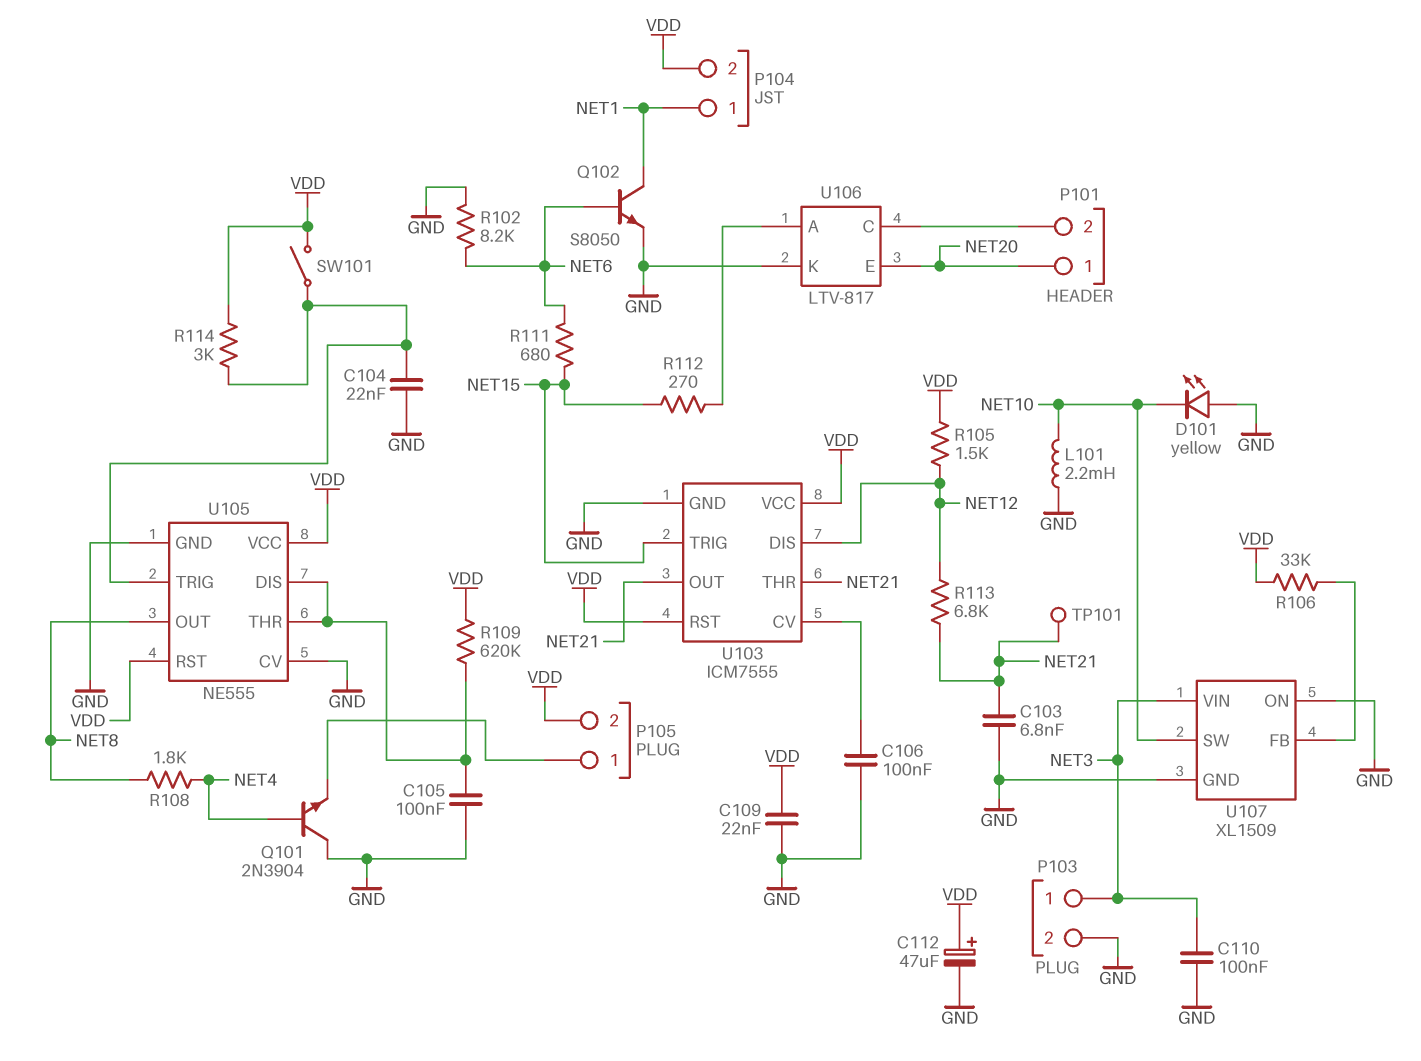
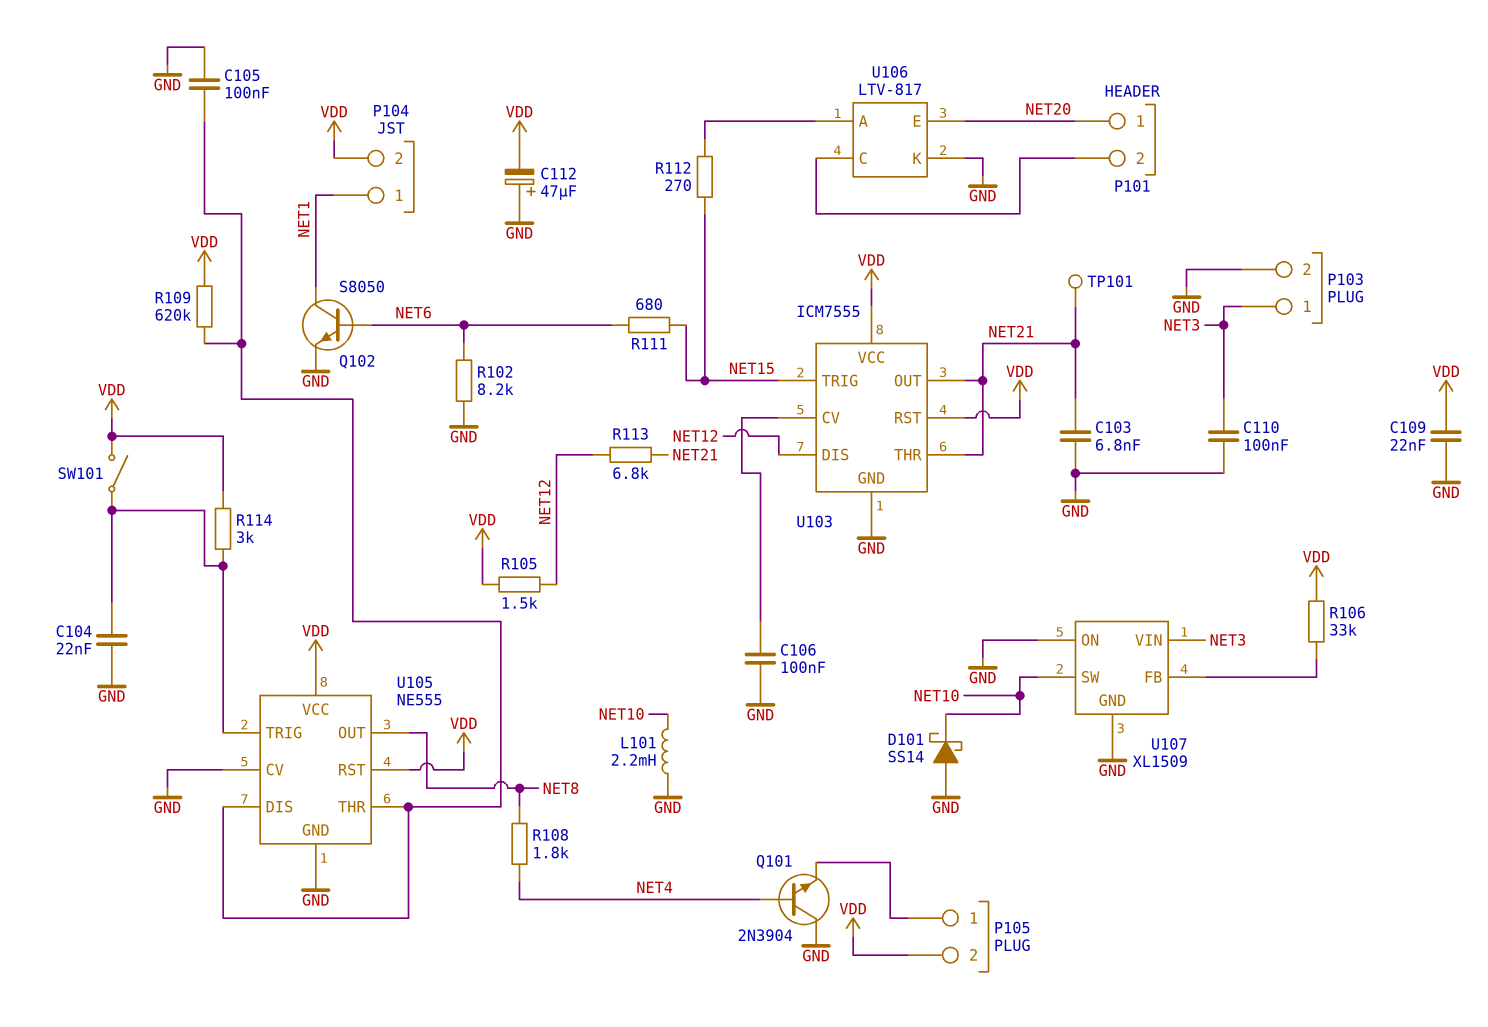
C112: 47uF (plus VDD, minus GND) -> 47uF (plus GND, minus VDD)
D101: LED yellow (A GND, K NET10) -> schottky SS14 (A GND, K NET10)

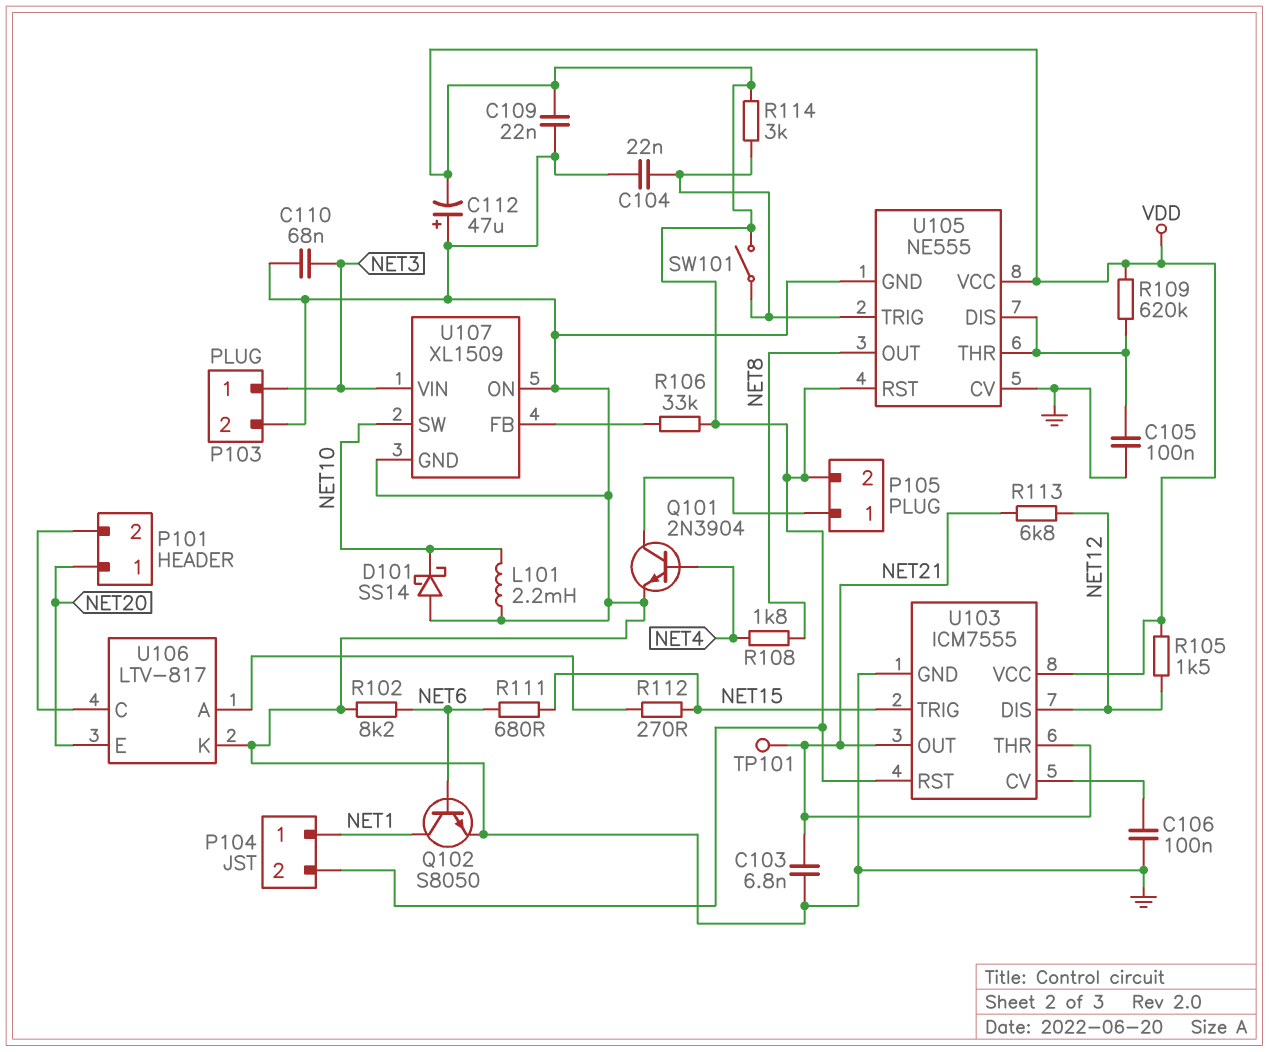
C110: 100nF (GND, NET3) -> 68nF (GND, NET3)
Q101: NPN 2N3904 (B NET4, C GND, E P105/1) -> NPN 2N3904 (B NET4, C P105/1, E GND)

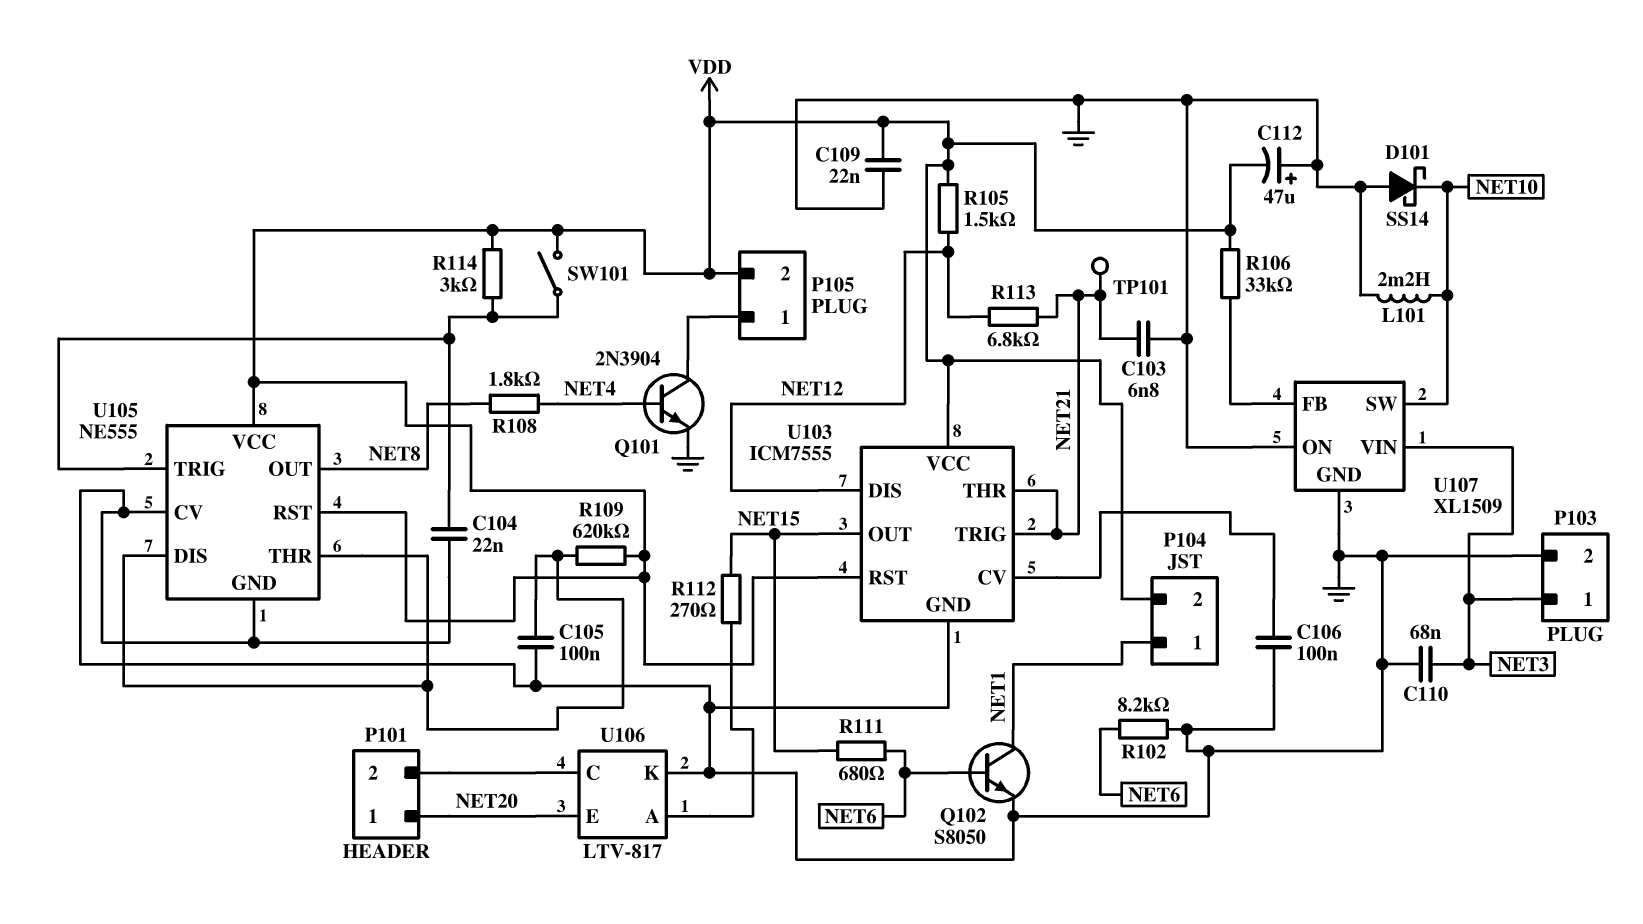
U103 pin OUT: NET21 -> NET15
U103 pin TRIG: NET15 -> NET21

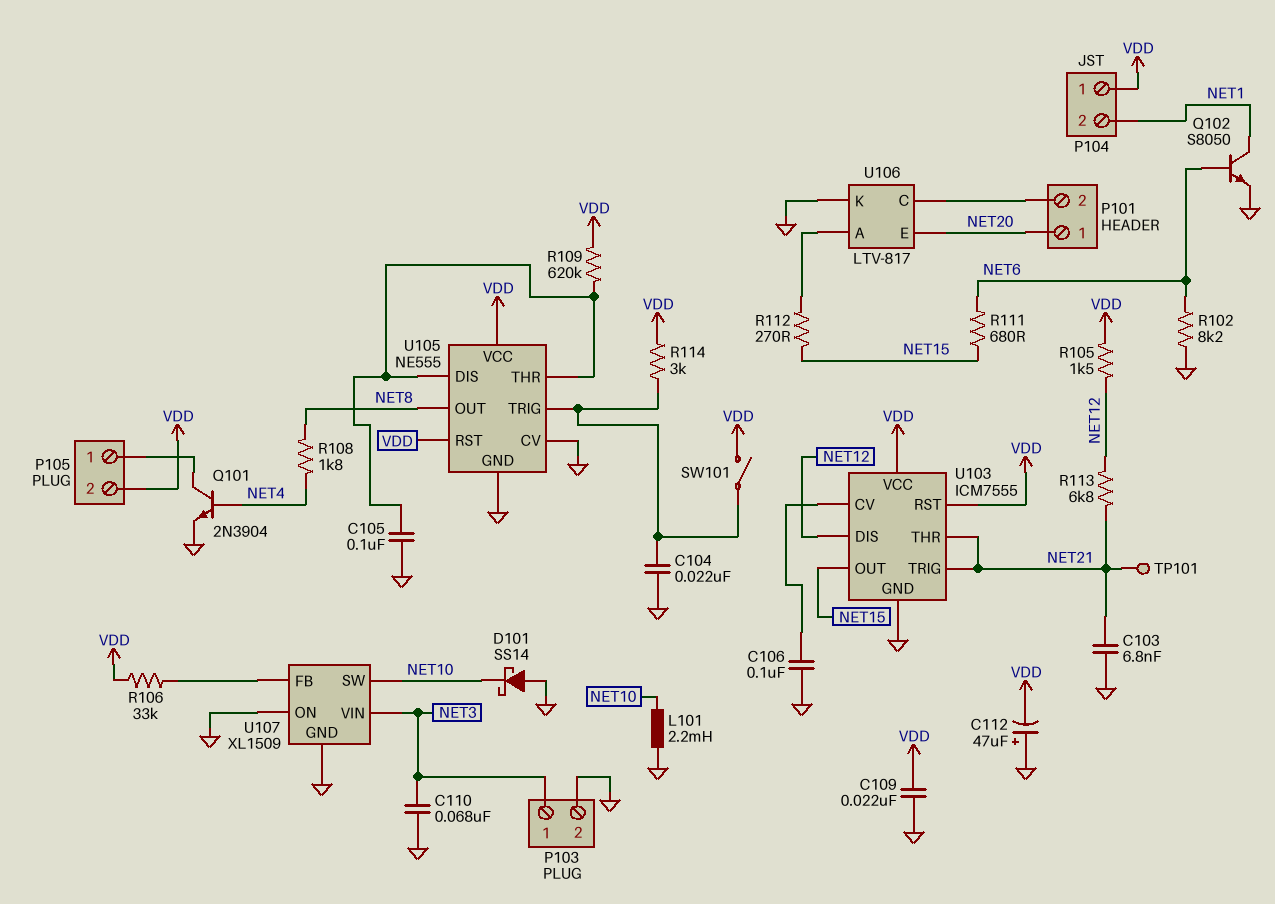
P104 pin 1: NET1 -> VDD
P104 pin 2: VDD -> NET1

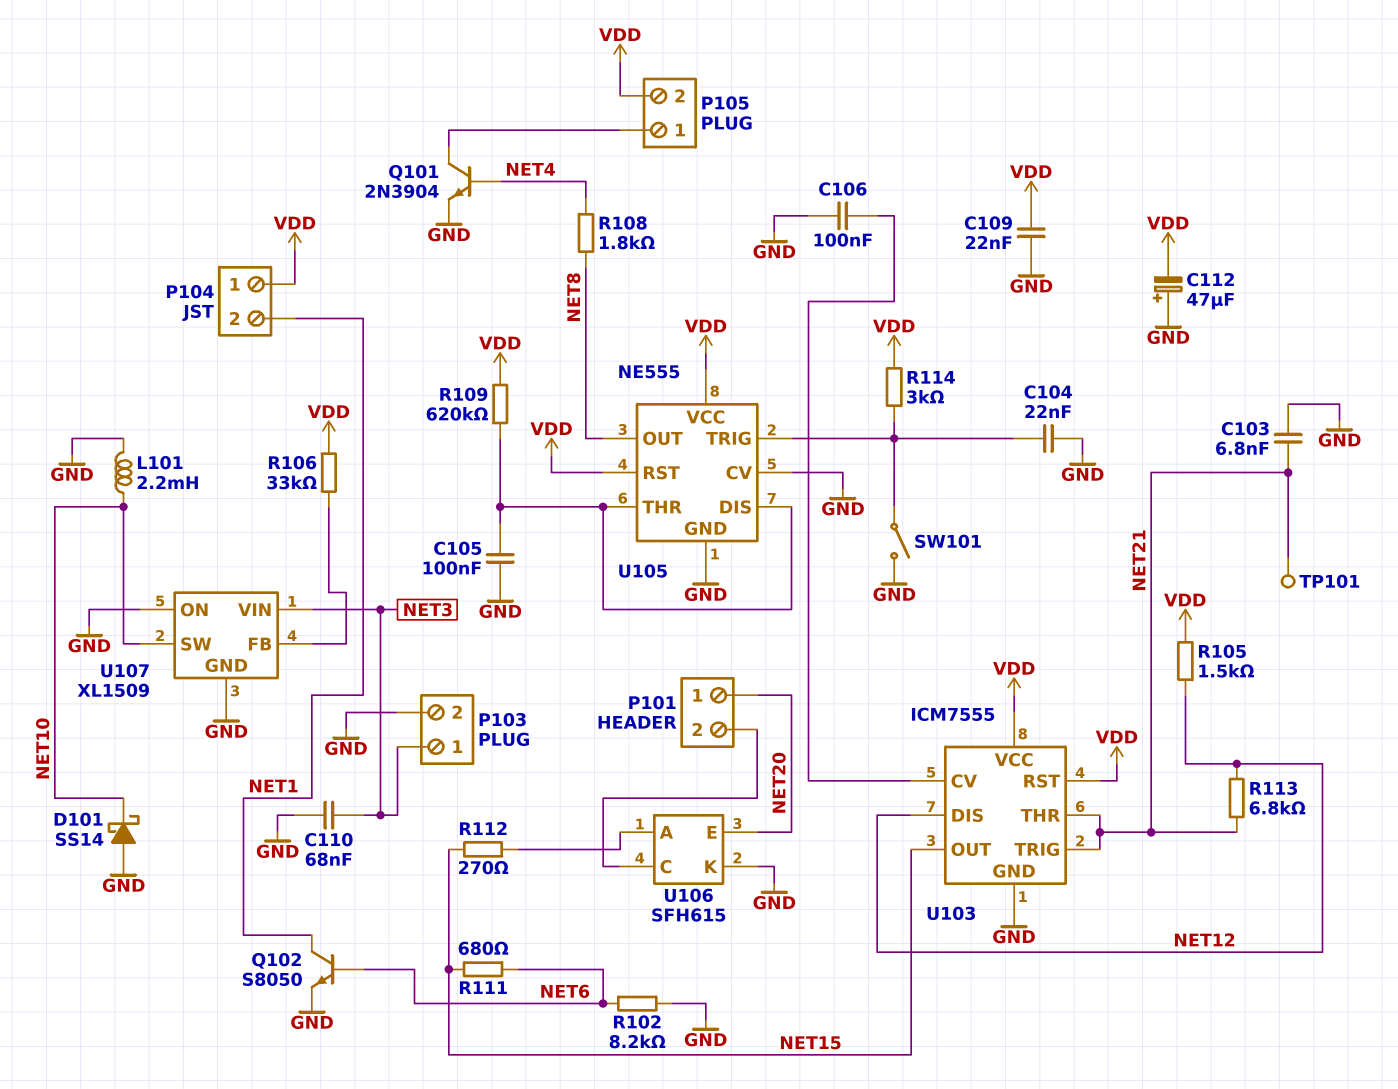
SW101: switch (U105/TRIG, VDD) -> switch (GND, U105/TRIG)
U106: LTV-817 -> SFH615

